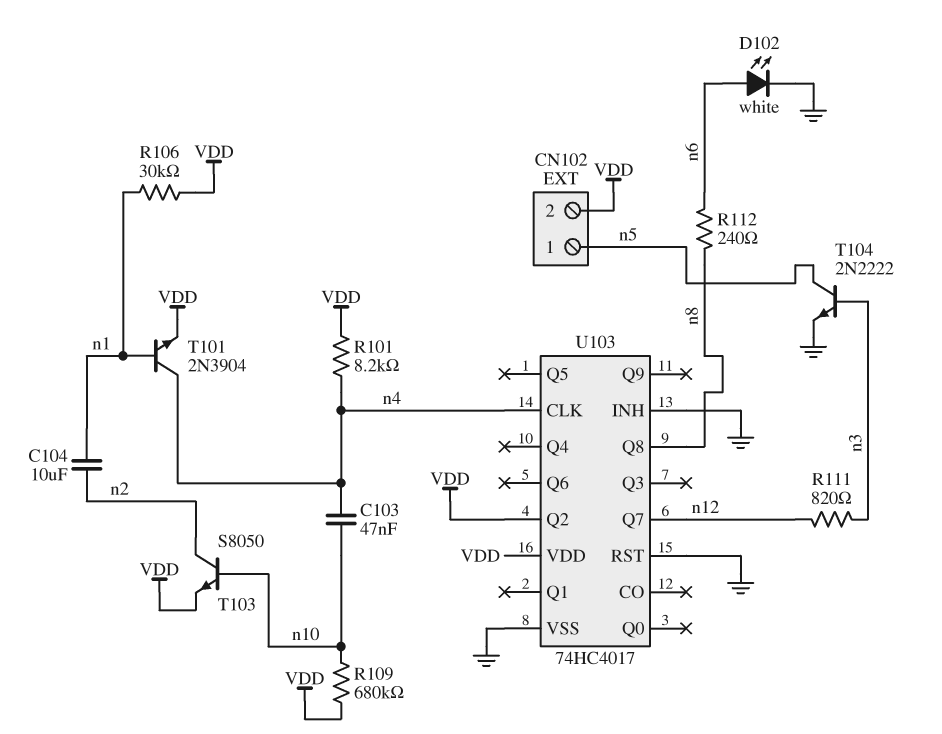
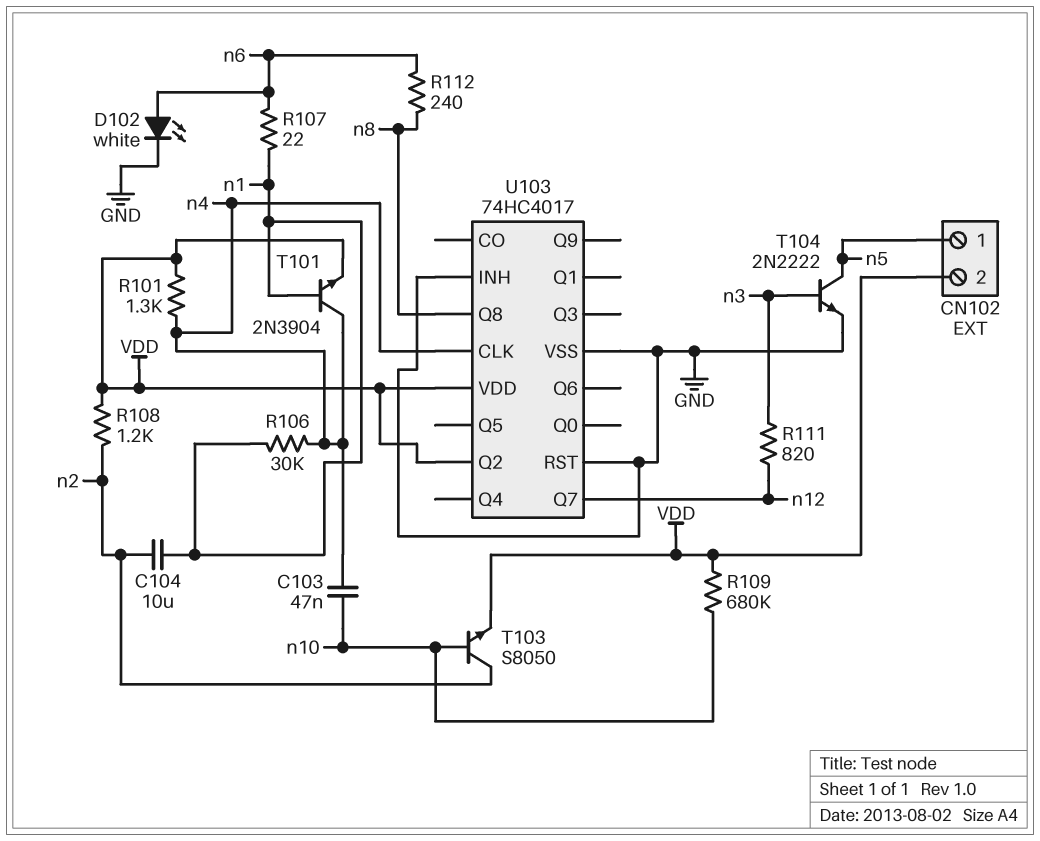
R101: 8.2k (VDD, n4) -> 1.3k (VDD, n4)
R106: 30k (VDD, n1) -> 30k (n1, n4)
R107: none -> 22 (n1, n6)
R108: none -> 1.2k (VDD, n2)

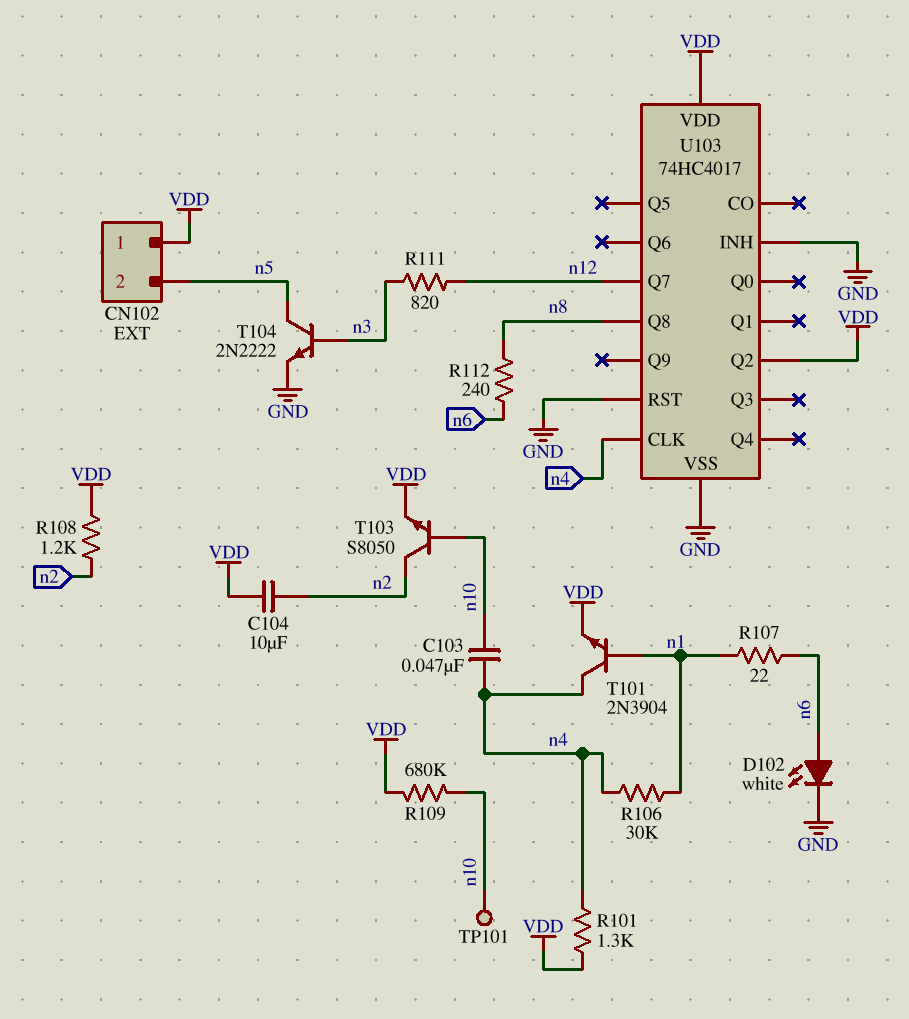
C104: 10uF (n1, n2) -> 10uF (VDD, n2)
CN102 pin 1: n5 -> VDD
CN102 pin 2: VDD -> n5
TP101: none -> test point (n10)

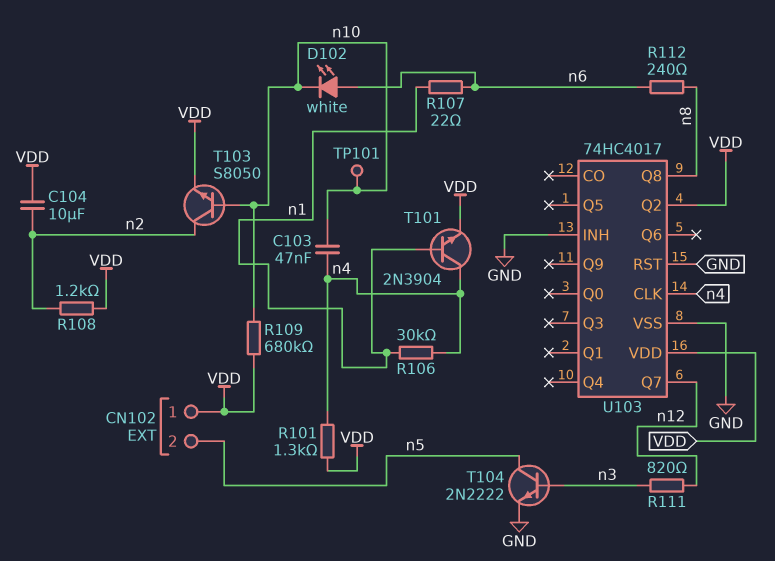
D102: LED white (A n6, K GND) -> LED white (A n6, K n10)

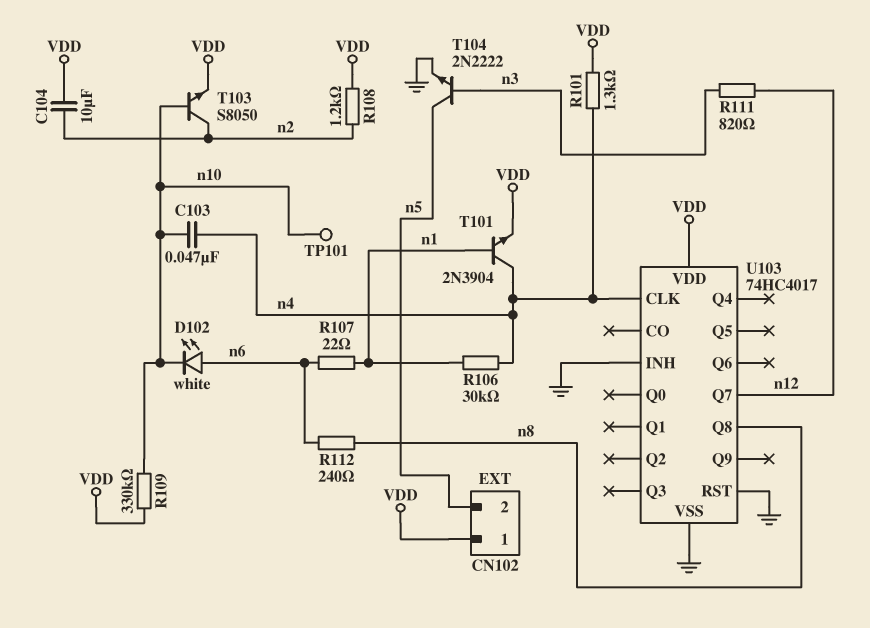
R109: 680k (VDD, n10) -> 330k (VDD, n10)
U103 pin Q2: VDD -> none

